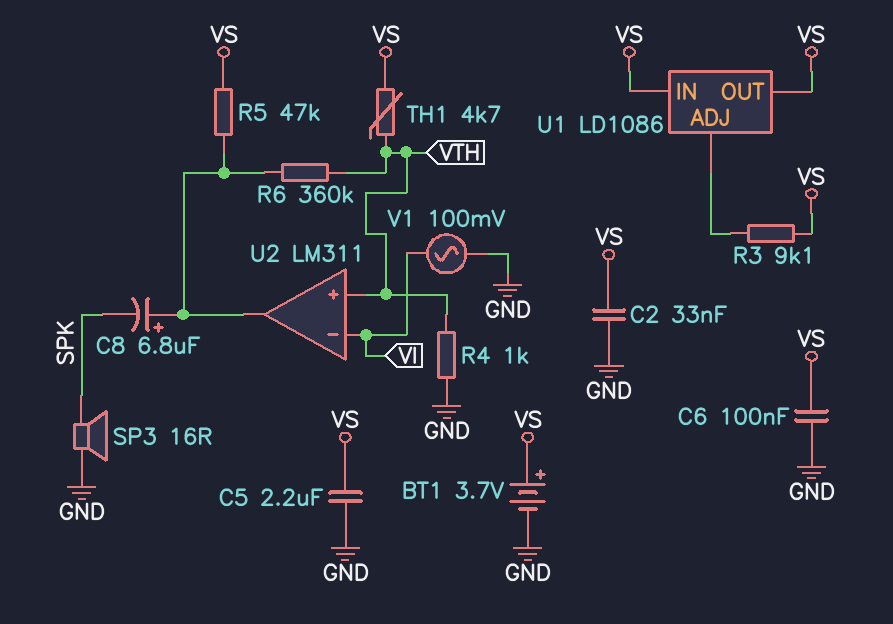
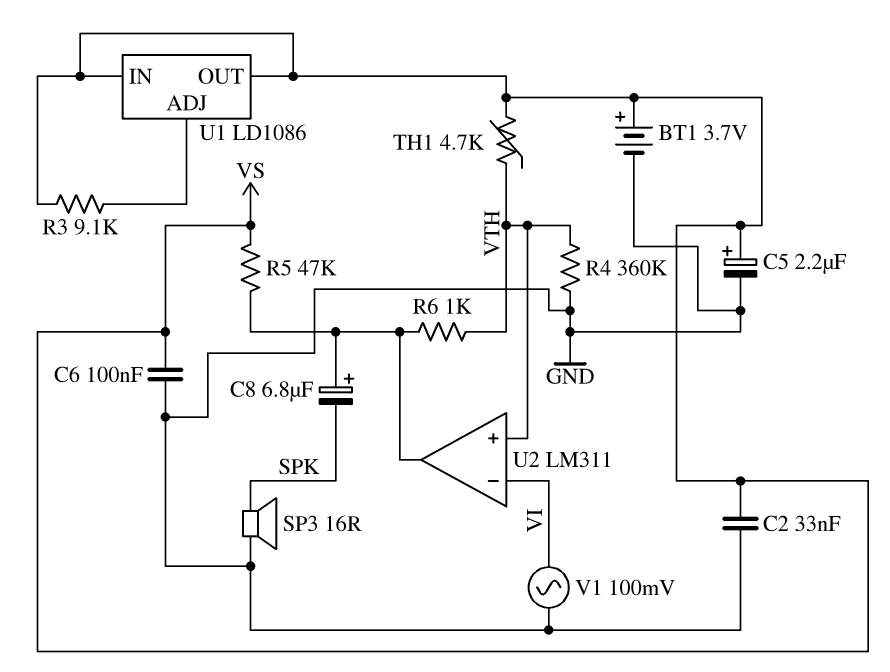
C5: 2.2uF (GND, VS) -> 2.2uF (plus VS, minus GND)
R4: 1k (GND, VTH) -> 360k (GND, VTH)
R6: 360k (U2/out, VTH) -> 1k (U2/out, VTH)

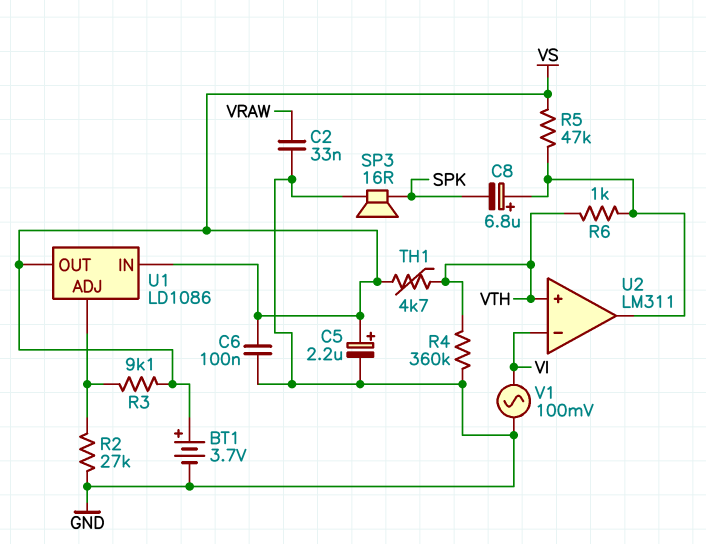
C2: 33nF (GND, VS) -> 33nF (GND, VRAW)
R2: none -> 27k (GND, U1/ADJ)

